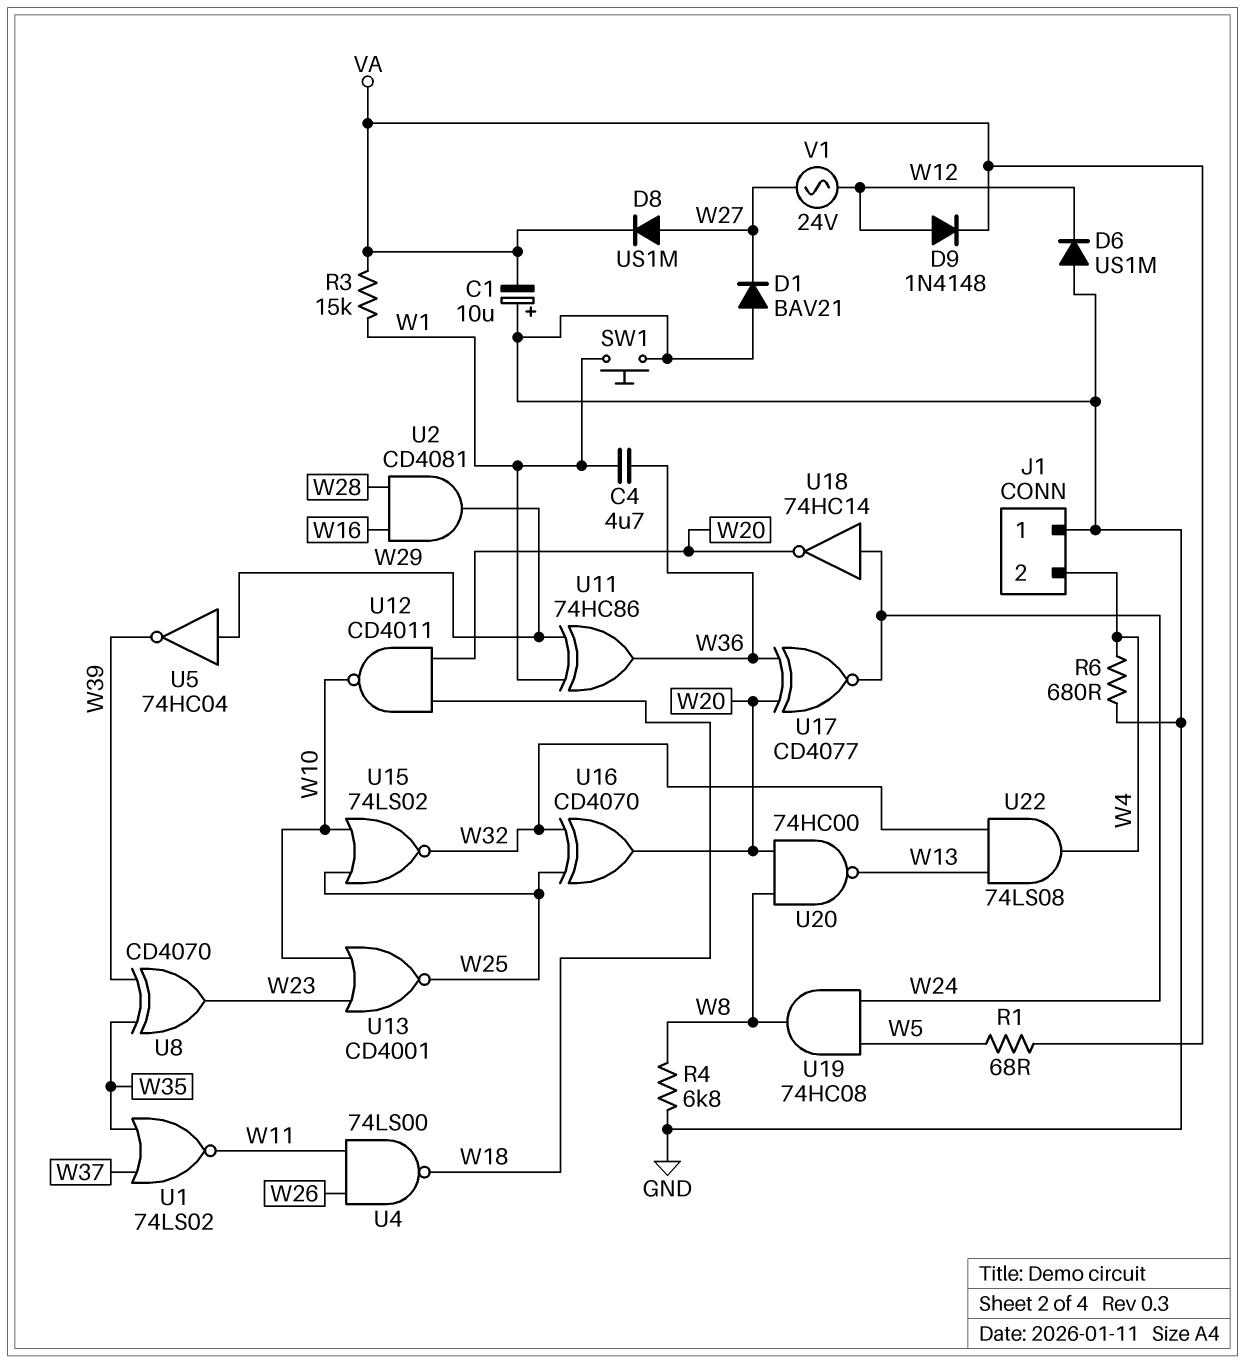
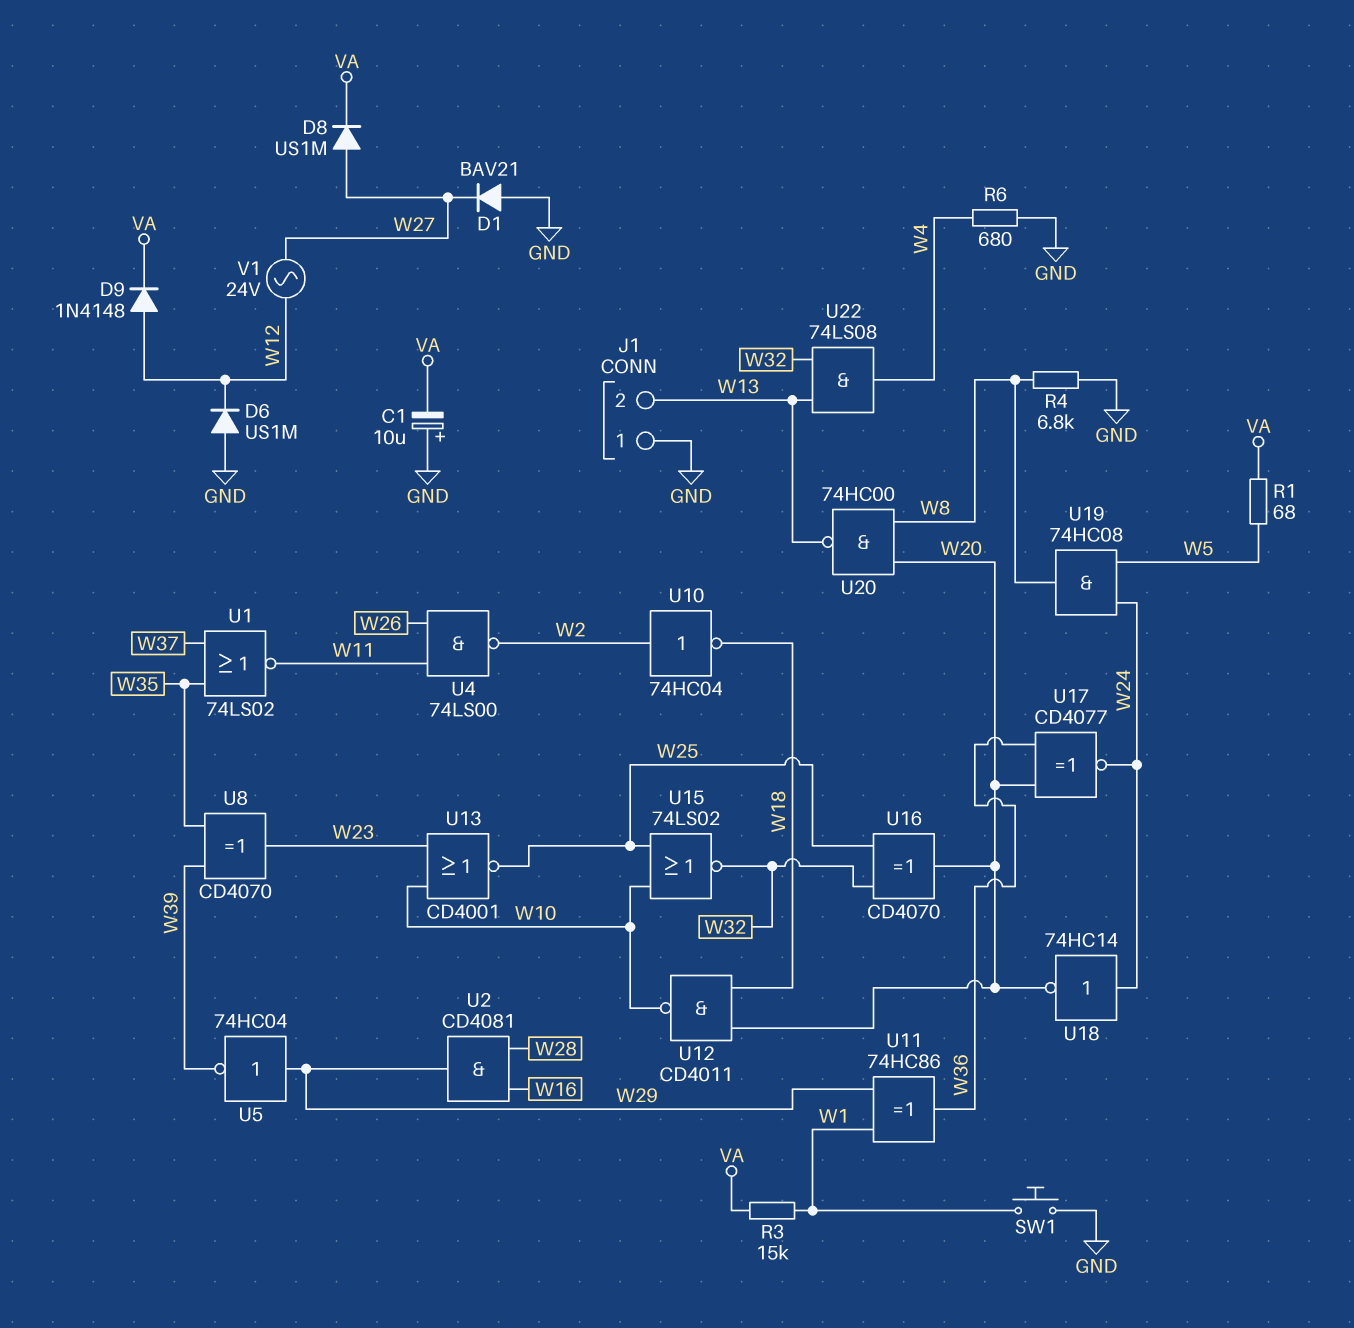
C4: 4.7uF (W1, W36) -> none
J1 pin 2: W4 -> W13
U4: NAND 74LS00 (in W11, in W26, out W18) -> NAND 74LS00 (in W11, in W26, out W2)
U10: none -> NOT 74HC04 (in W2, out W18)

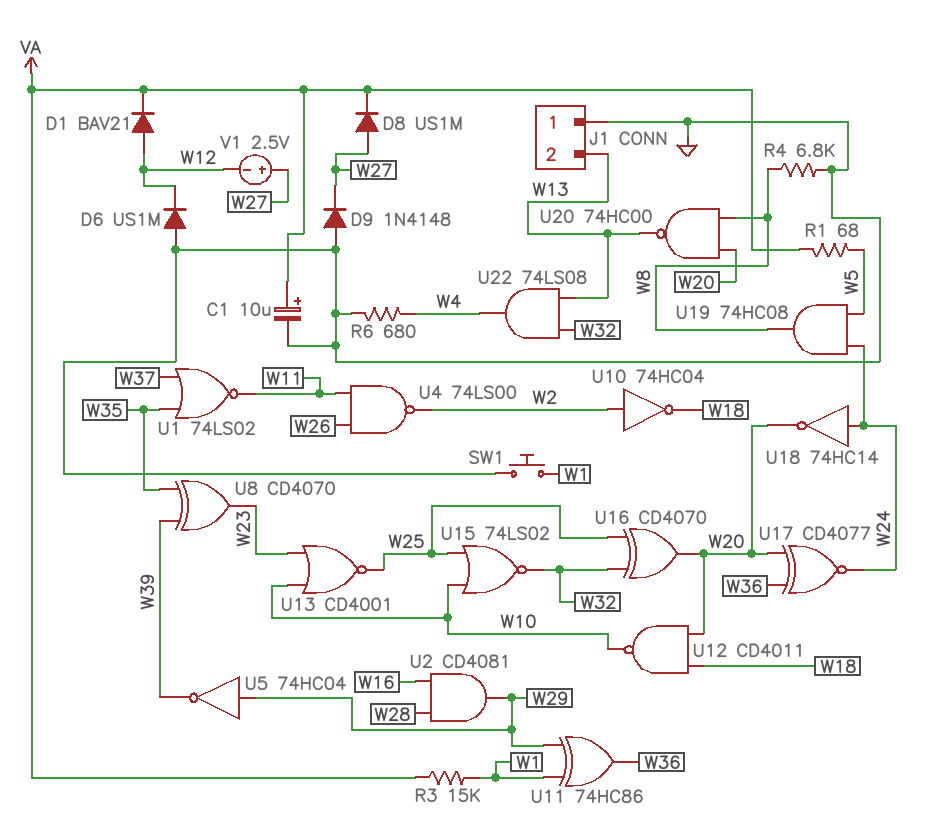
C1: 10uF (plus GND, minus VA) -> 10uF (plus VA, minus GND)
D1: diode BAV21 (A GND, K W27) -> diode BAV21 (A W12, K VA)
D9: diode 1N4148 (A W12, K VA) -> diode 1N4148 (A GND, K W27)
V1: AC 24V (W12, W27) -> 2.5V (plus W27, minus W12)

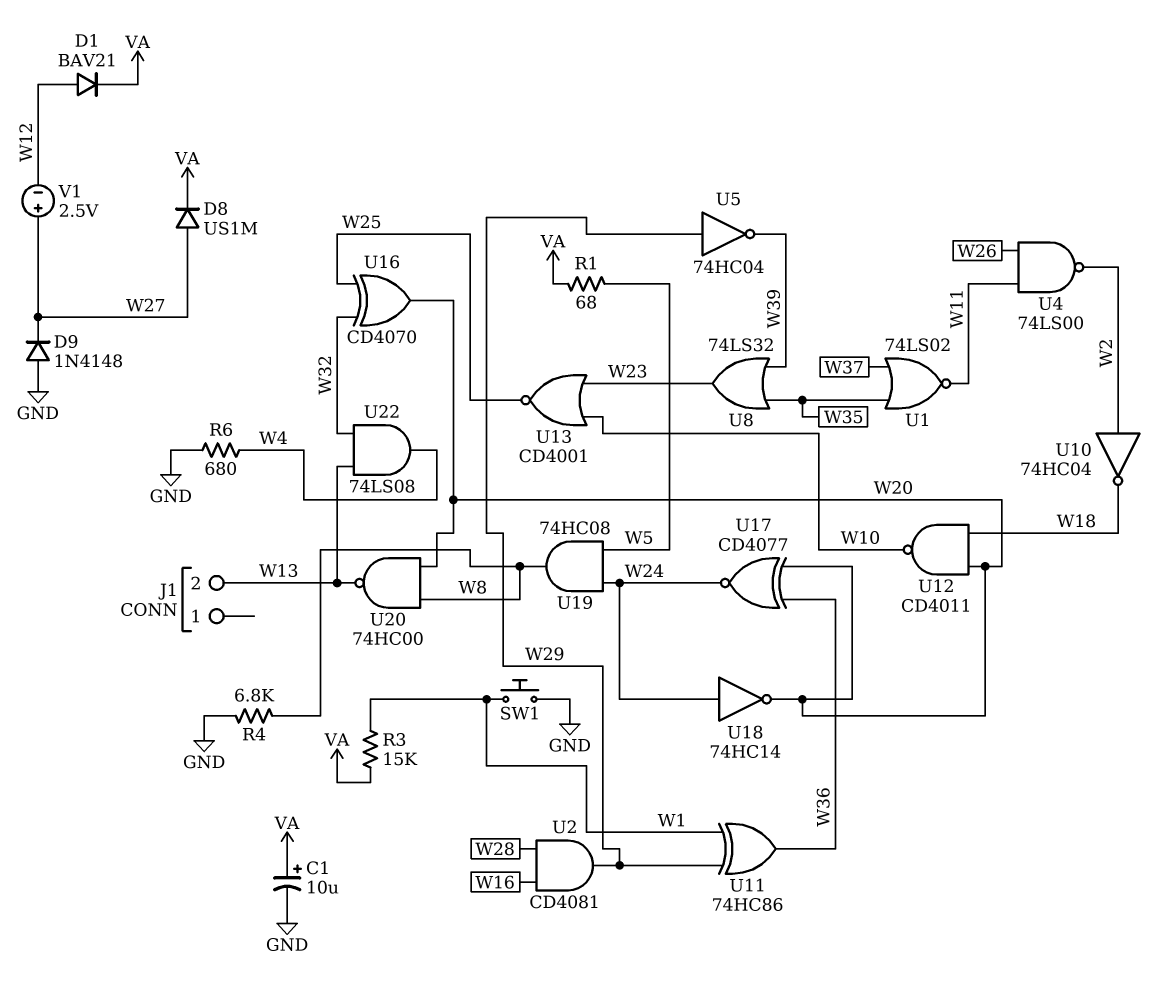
D6: diode US1M (A GND, K W12) -> none
J1 pin 1: GND -> none
U8: XOR CD4070 (in W35, in W39, out W23) -> OR 74LS32 (in W35, in W39, out W23)
U15: NOR 74LS02 (in W10, in W25, out W32) -> none

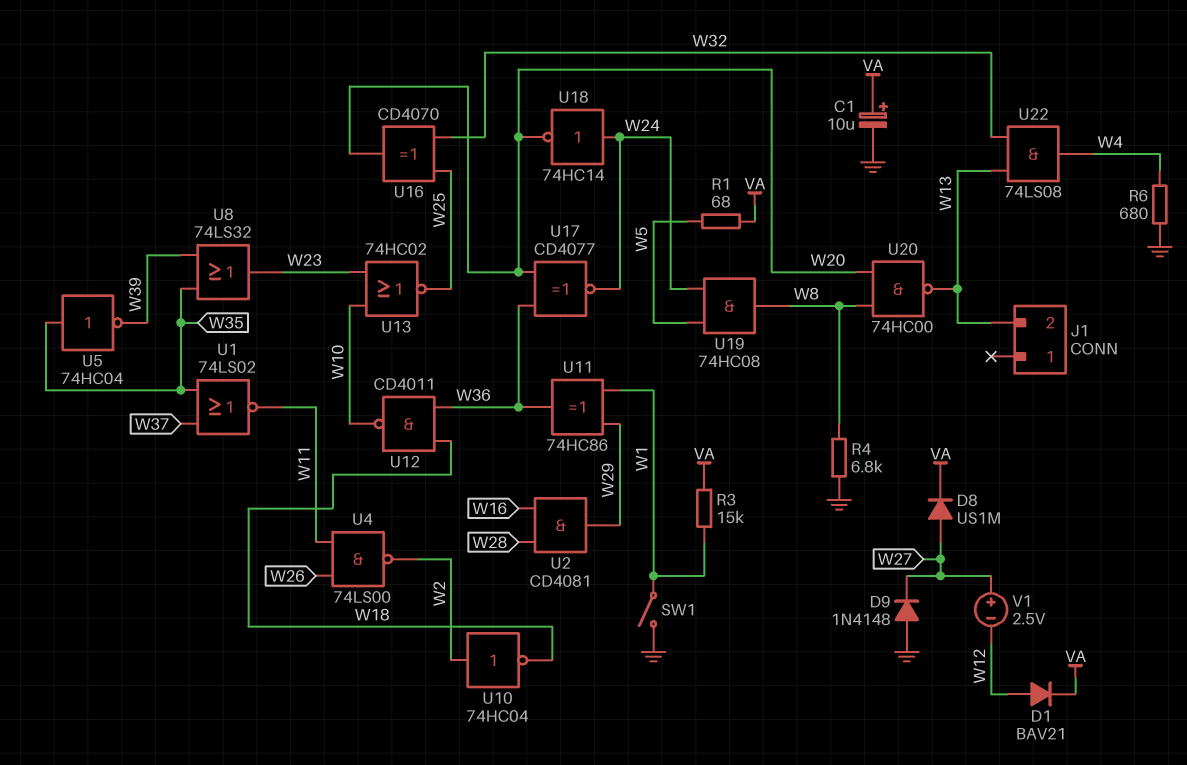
SW1: button (GND, W1) -> switch (GND, W1)
U5: NOT 74HC04 (in W29, out W39) -> NOT 74HC04 (in W35, out W39)
U12: NAND CD4011 (in W18, in W20, out W10) -> NAND CD4011 (in W18, in W36, out W10)
U13: NOR CD4001 (in W10, in W23, out W25) -> NOR 74HC02 (in W10, in W23, out W25)

